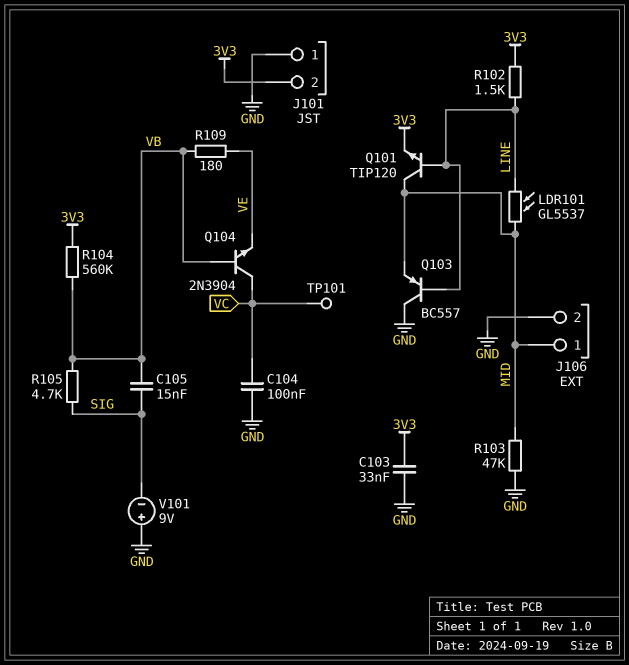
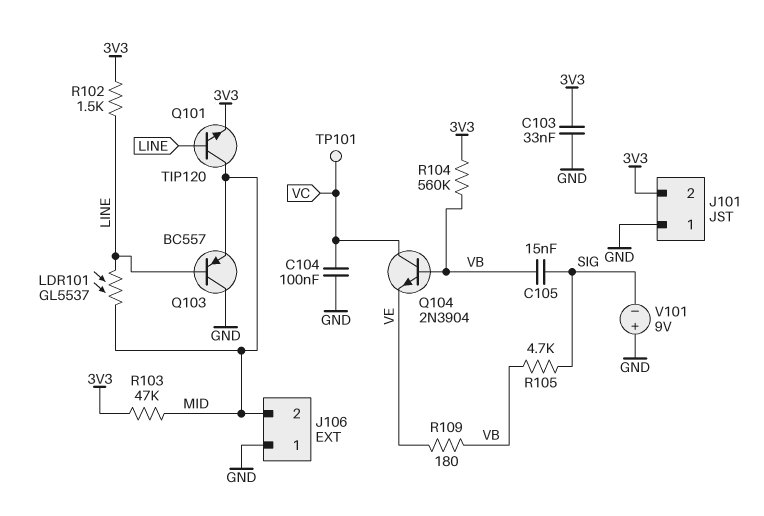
J106 pin 1: MID -> GND
J106 pin 2: GND -> MID
R103: 47k (GND, MID) -> 47k (3V3, MID)

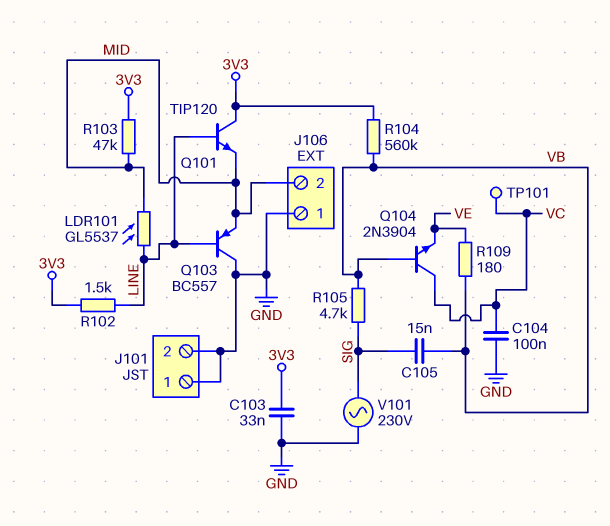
J101 pin 2: 3V3 -> GND
Q101: NPN TIP120 (B LINE, C MID, E 3V3) -> NPN TIP120 (B LINE, C 3V3, E MID)
V101: 9V (plus GND, minus SIG) -> AC 230V (GND, SIG)

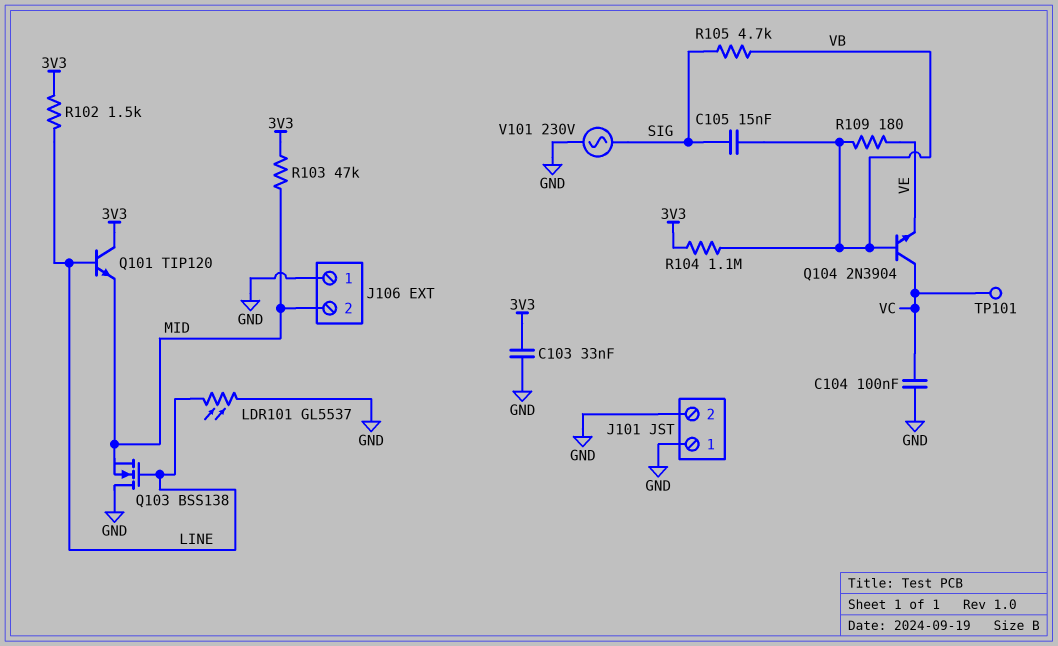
LDR101: GL5537 (LINE, MID) -> GL5537 (GND, LINE)
Q103: PNP BC557 (B LINE, C GND, E MID) -> NMOS BSS138 (G LINE, D GND, S MID)
R104: 560k (3V3, VB) -> 1.1M (3V3, VB)

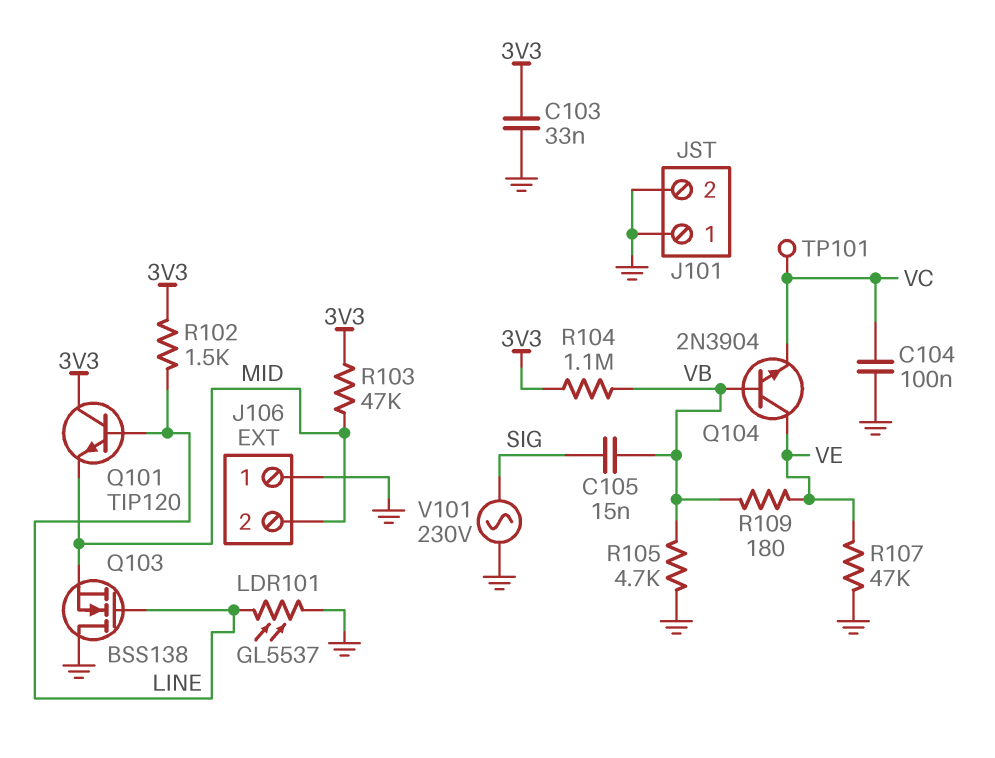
Q104: NPN 2N3904 (B VB, C VC, E VE) -> NPN 2N3904 (B VB, C VE, E VC)
R105: 4.7k (SIG, VB) -> 4.7k (GND, VB)
R107: none -> 47k (GND, VE)

